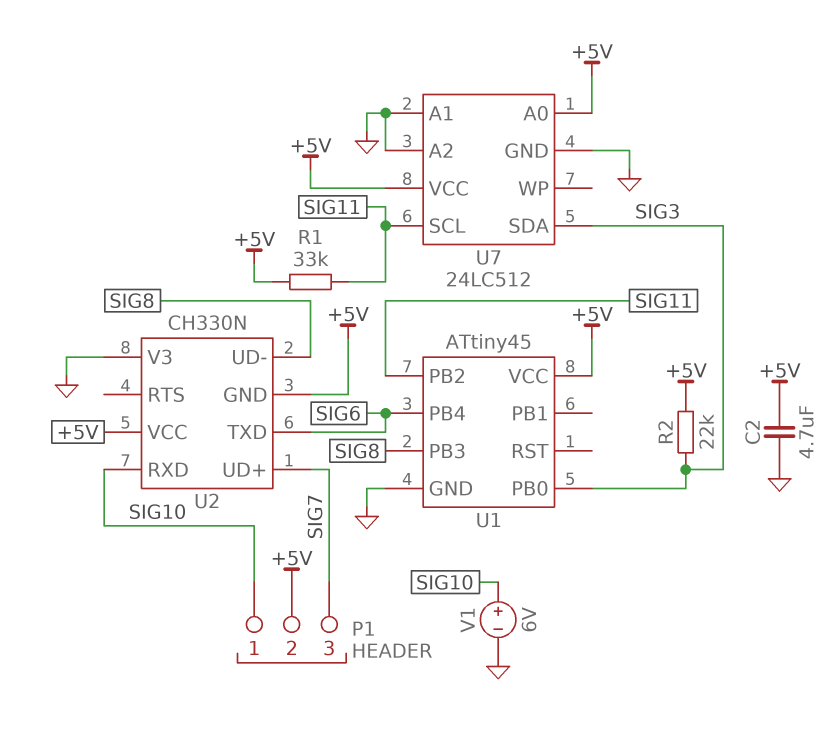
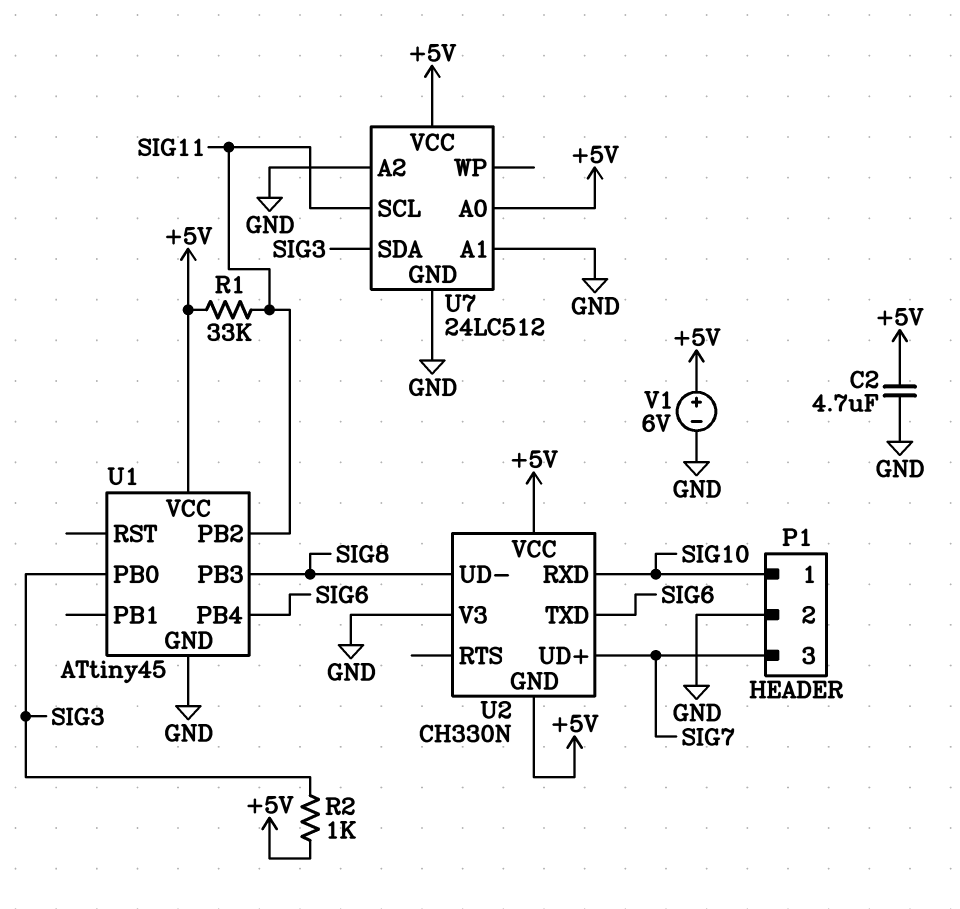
P1 pin 2: +5V -> GND
R2: 22k (+5V, SIG3) -> 1k (+5V, SIG3)
V1: 6V (plus SIG10, minus GND) -> 6V (plus +5V, minus GND)

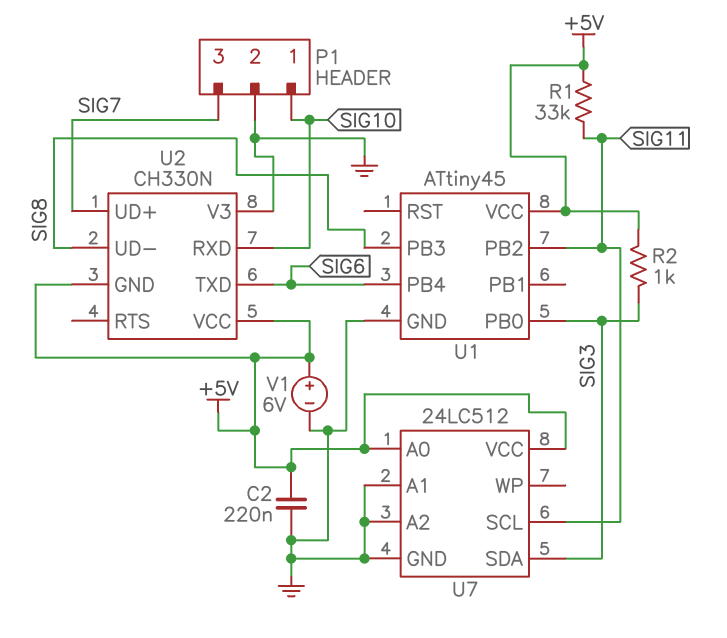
C2: 4.7uF (+5V, GND) -> 220nF (+5V, GND)

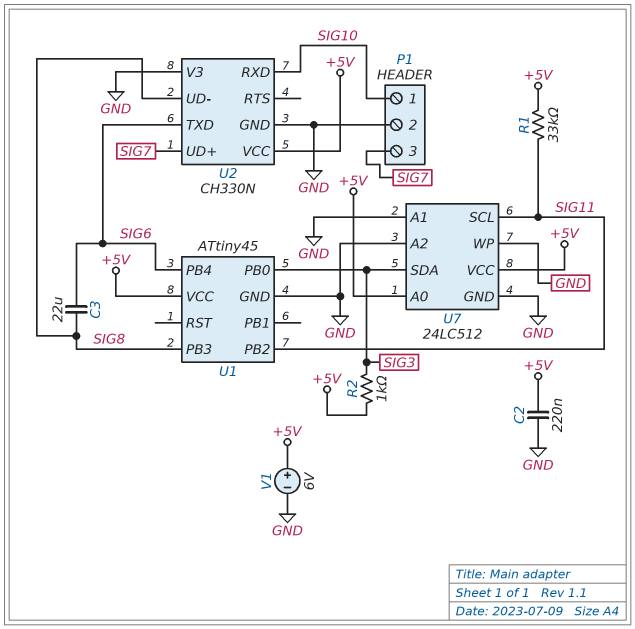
C3: none -> 22uF (SIG6, SIG8)
U2 pin GND: +5V -> GND
U7 pin WP: none -> GND

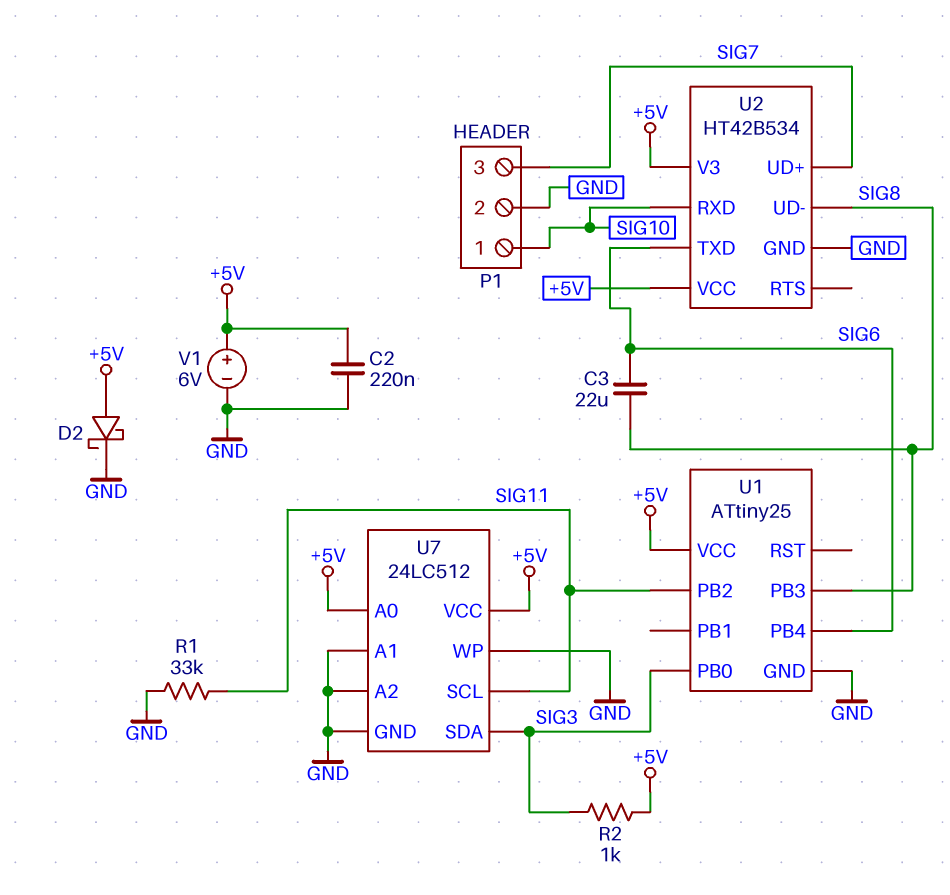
D2: none -> schottky (A +5V, K GND)
R1: 33k (+5V, SIG11) -> 33k (GND, SIG11)
U1: ATtiny45 -> ATtiny25
U2: CH330N -> HT42B534
U2 pin V3: GND -> +5V

